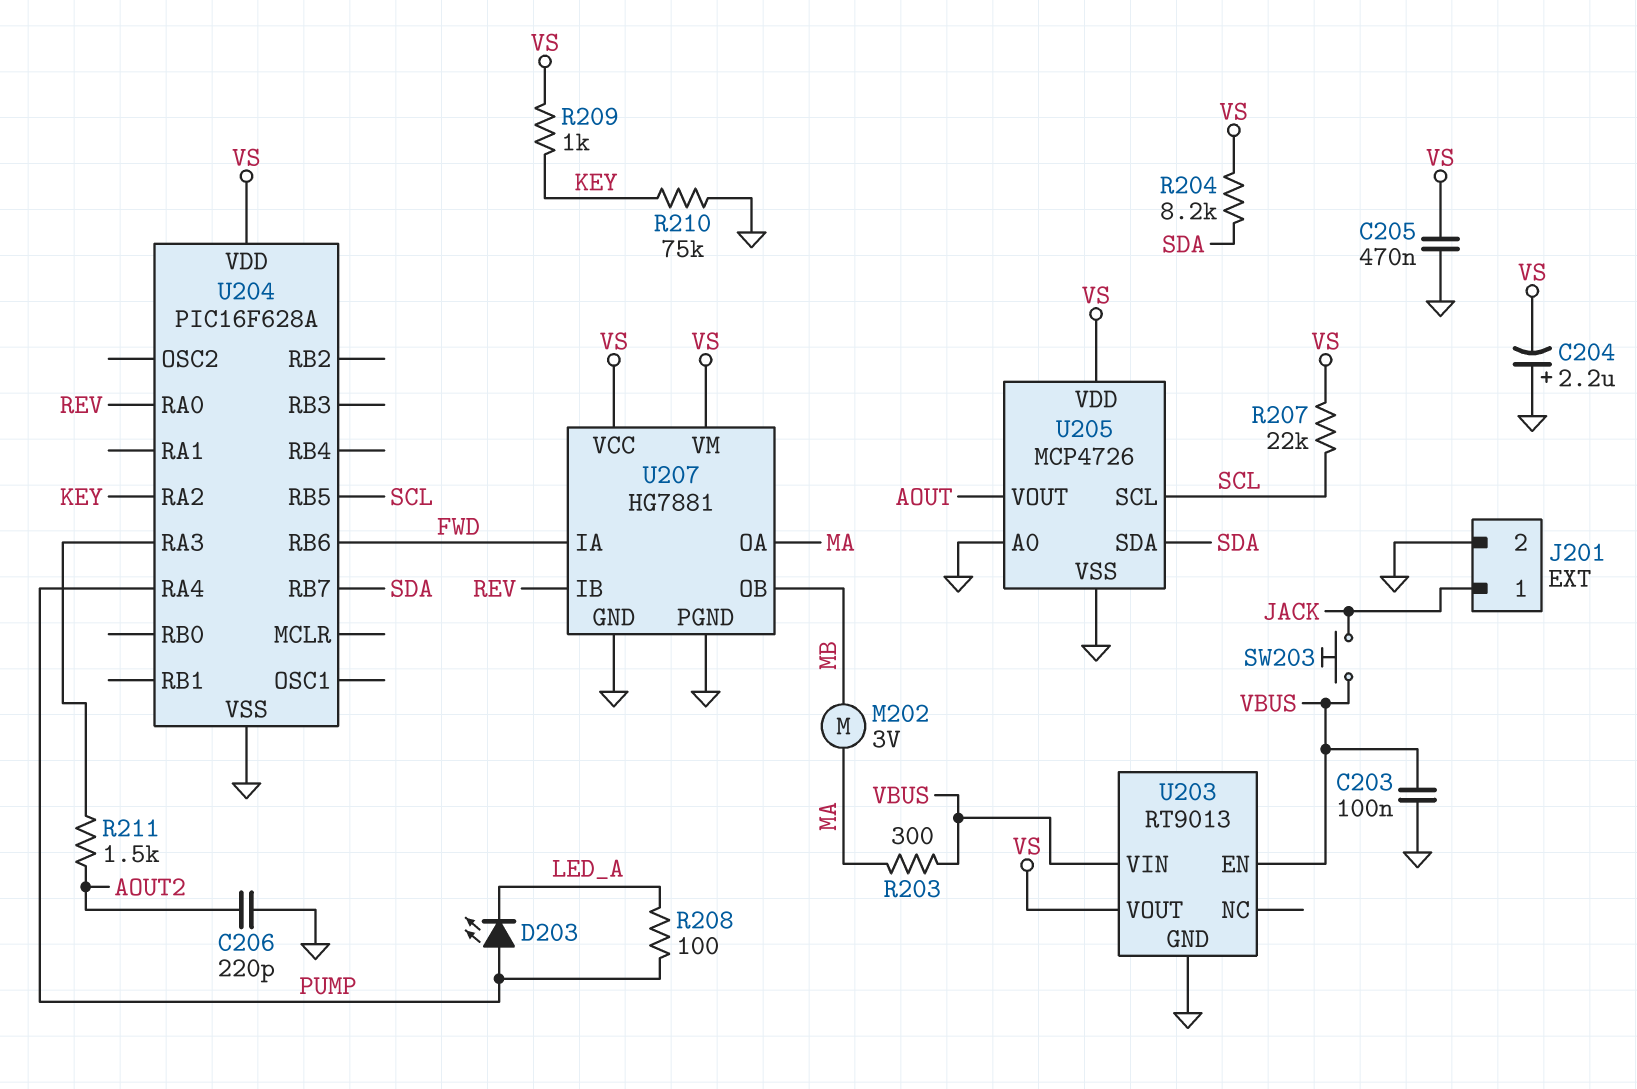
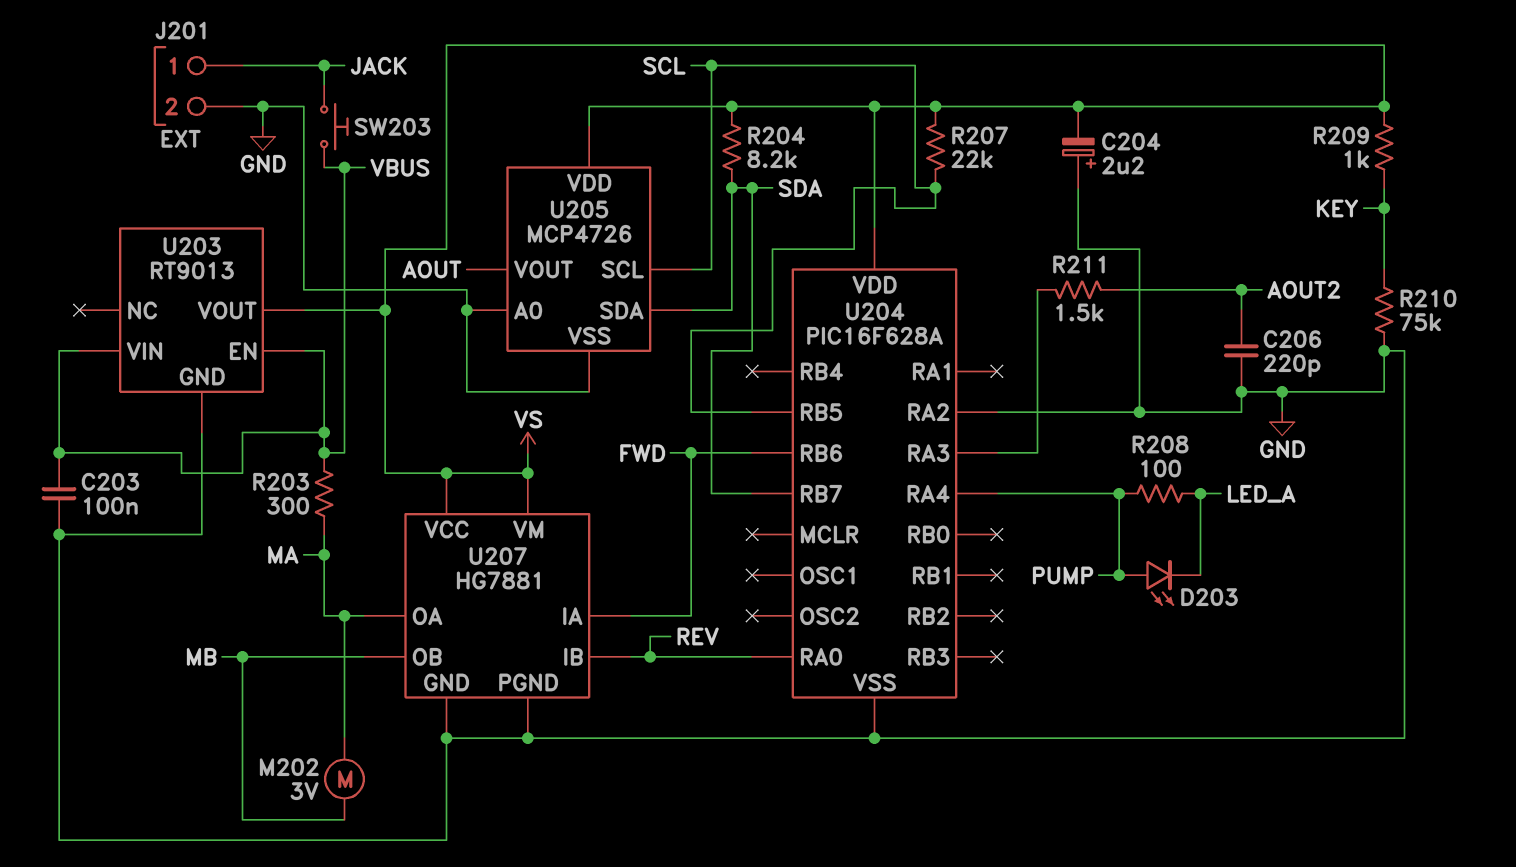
C205: 470nF (GND, VS) -> none
U204 pin RA2: KEY -> GND

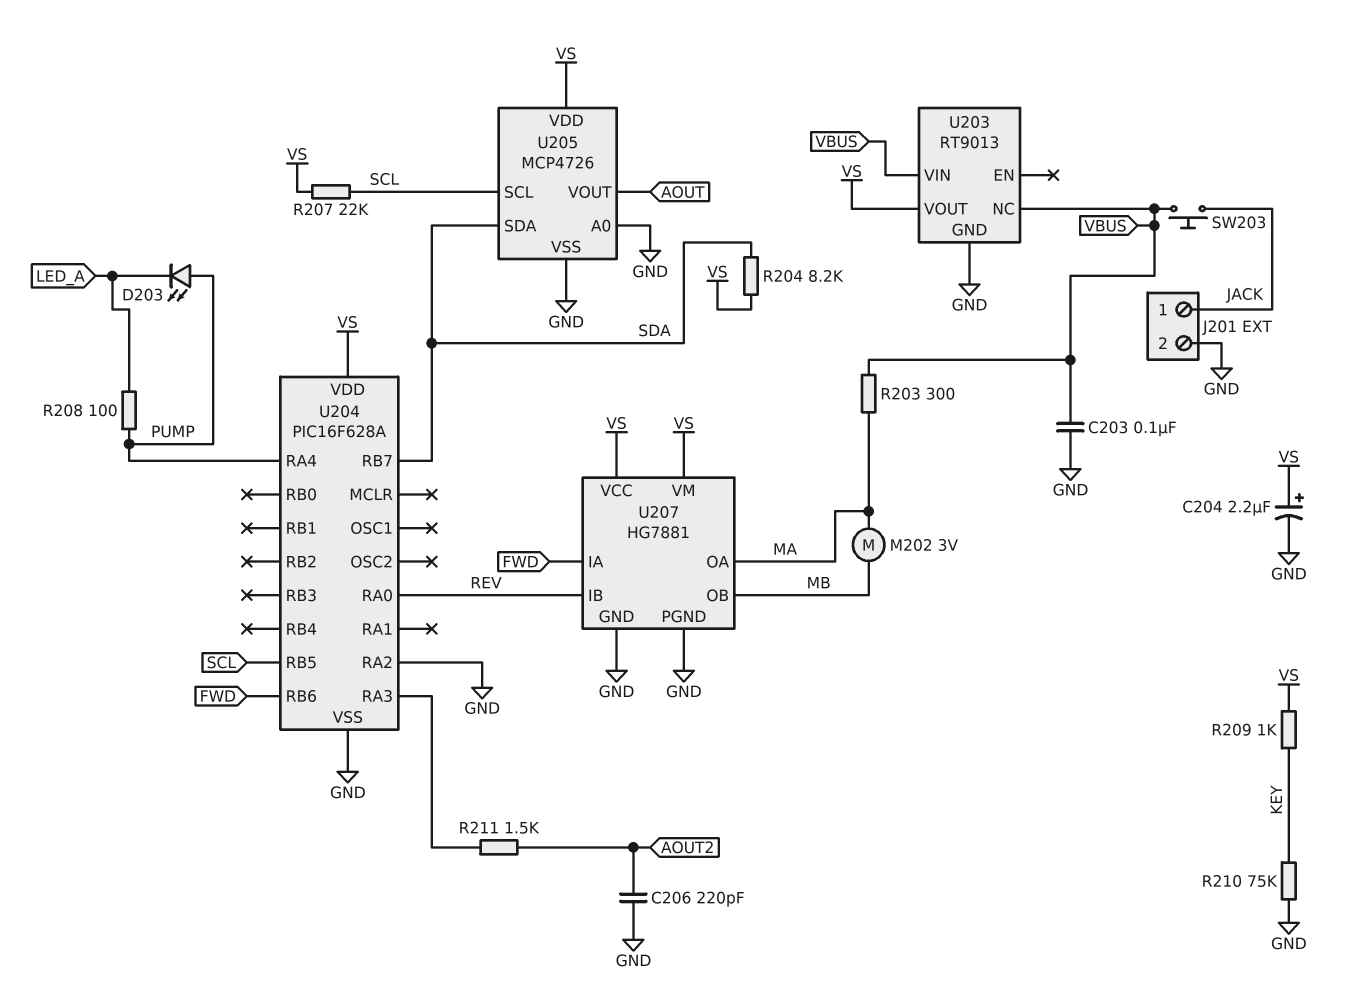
C204: 2.2uF (plus GND, minus VS) -> 2.2uF (plus VS, minus GND)
U203 pin EN: VBUS -> none
U203 pin NC: none -> VBUS

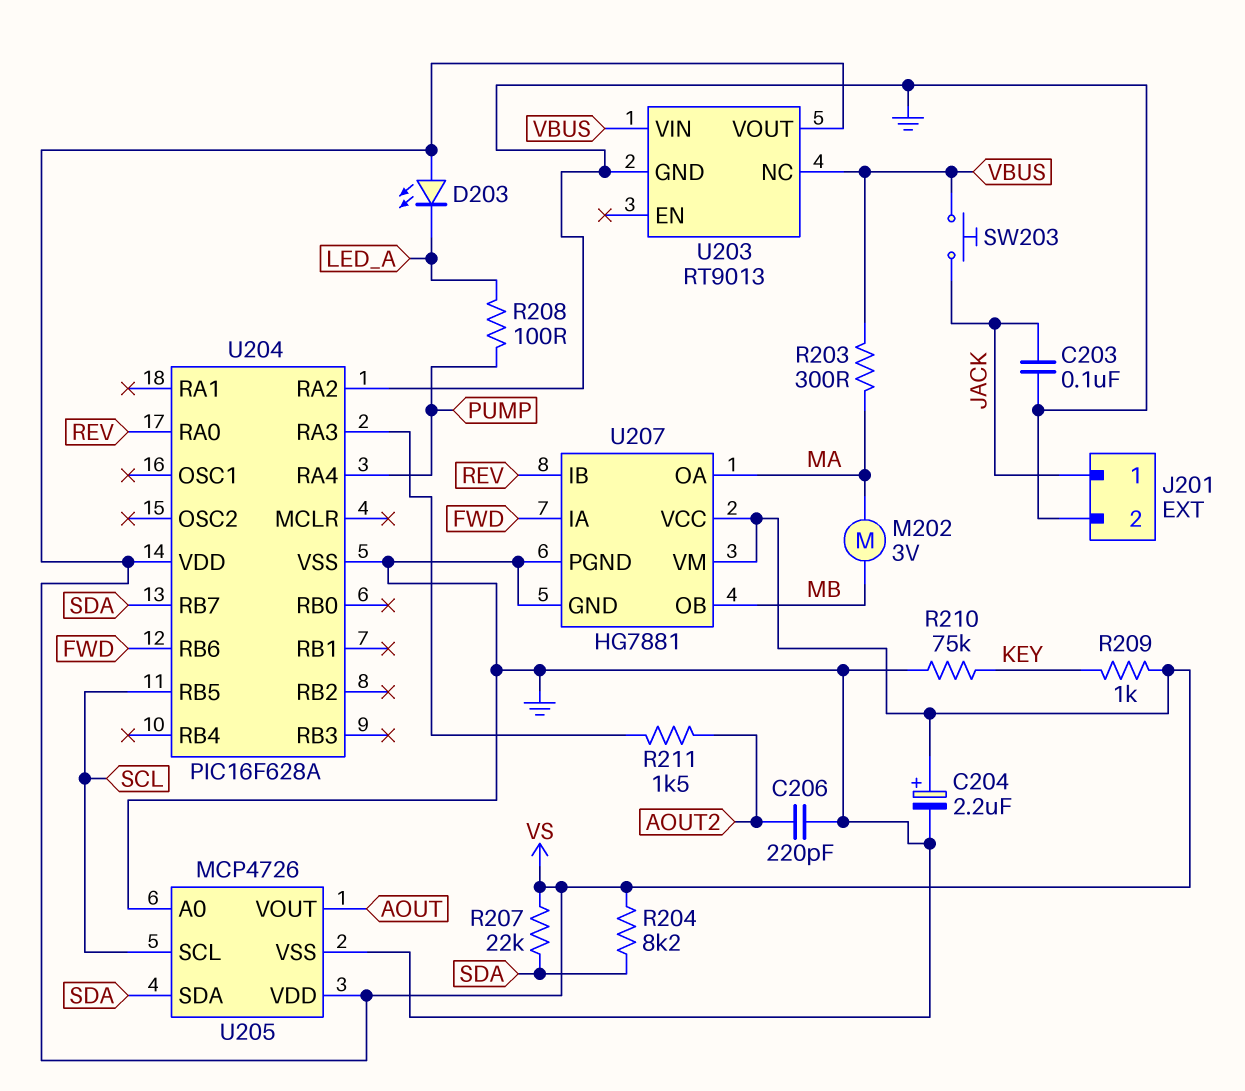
C203: 100nF (GND, VBUS) -> 100nF (GND, JACK)
D203: LED (A PUMP, K LED_A) -> LED (A VS, K LED_A)
R207: 22k (SCL, VS) -> 22k (SDA, VS)

